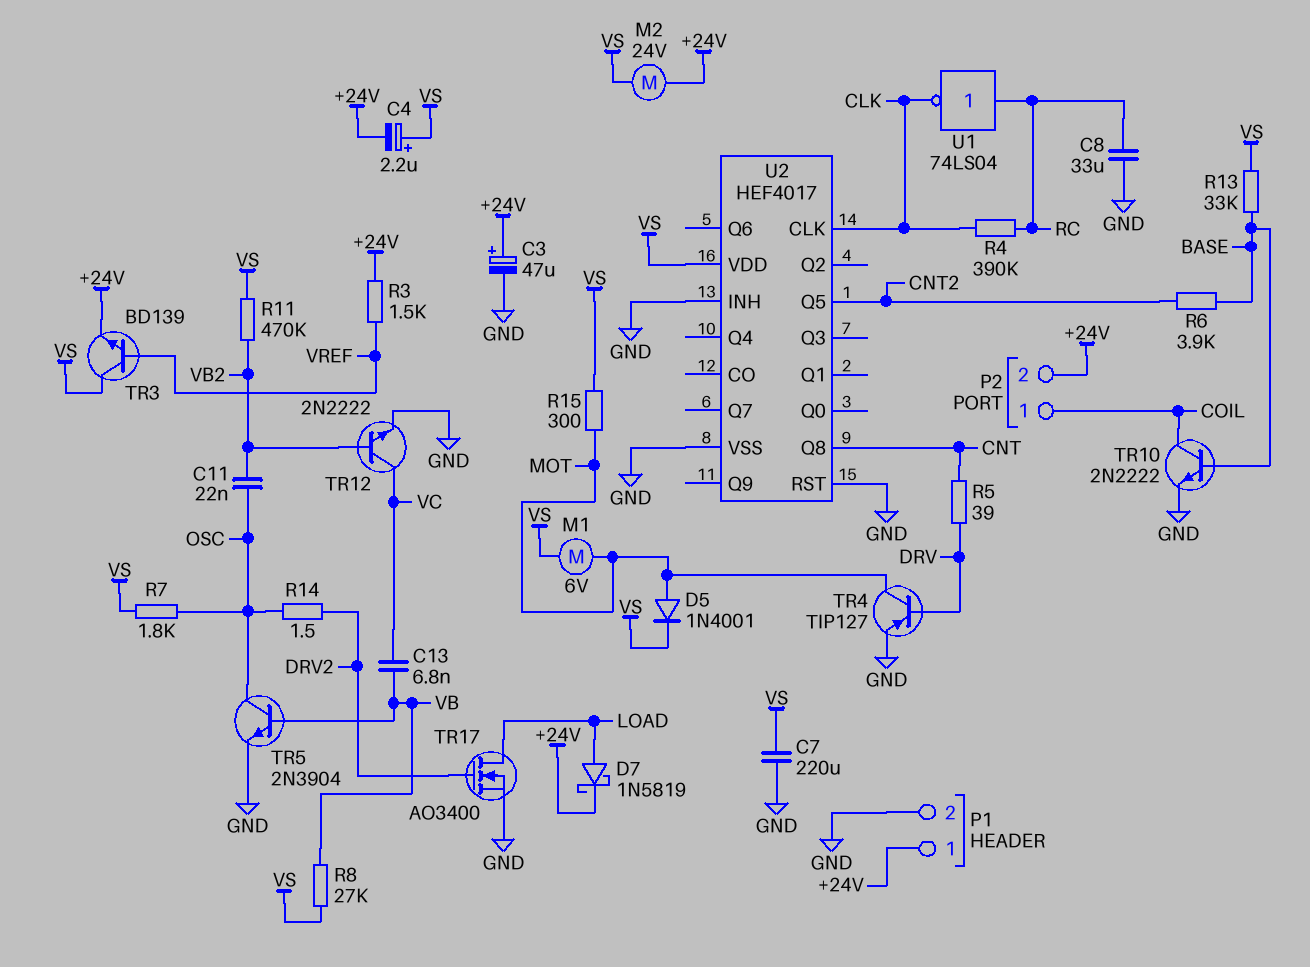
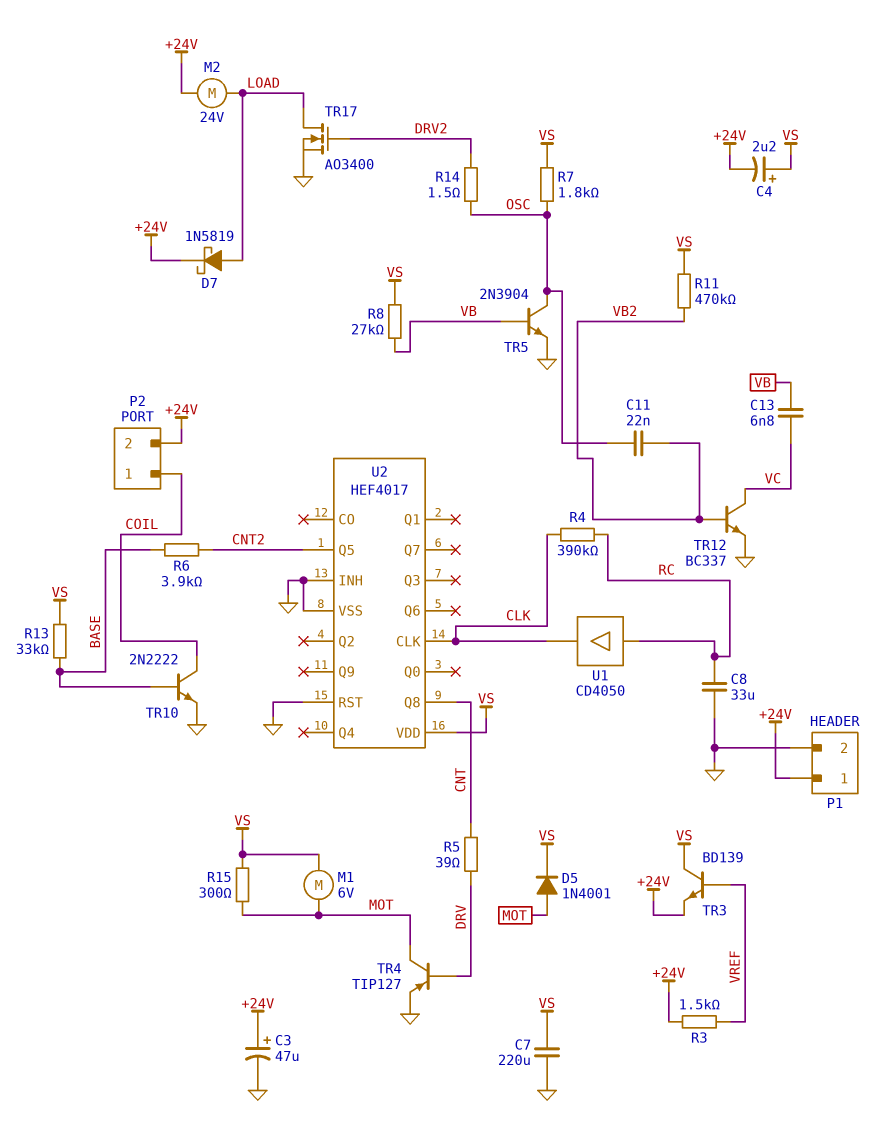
M2: motor 24V (+24V, VS) -> motor 24V (+24V, LOAD)
TR12: NPN 2N2222 (B VB2, C VC, E GND) -> NPN BC337 (B VB2, C VC, E GND)
U1: NOT 74LS04 (in RC, out CLK) -> buffer CD4050 (in RC, out CLK)

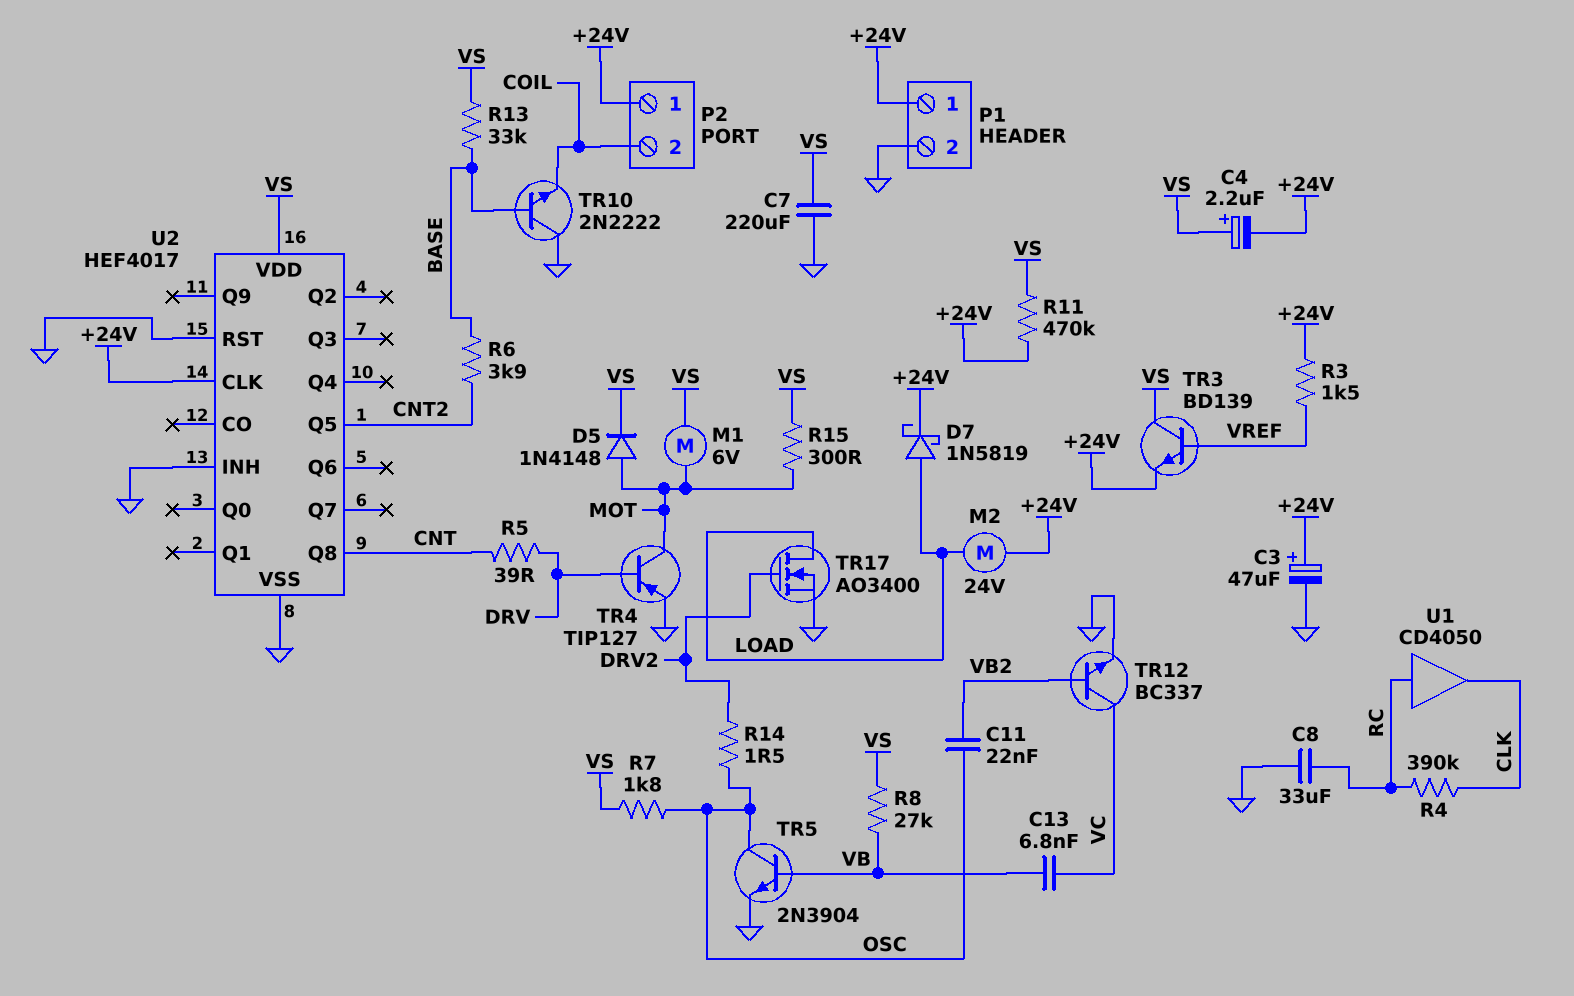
D5: diode 1N4001 (A MOT, K VS) -> diode 1N4148 (A MOT, K VS)
P2 pin 1: COIL -> +24V
P2 pin 2: +24V -> COIL
R11: 470k (VB2, VS) -> 470k (+24V, VS)
TR10: NPN 2N2222 (B BASE, C COIL, E GND) -> NPN 2N2222 (B BASE, C GND, E COIL)
U2 pin CLK: CLK -> +24V

